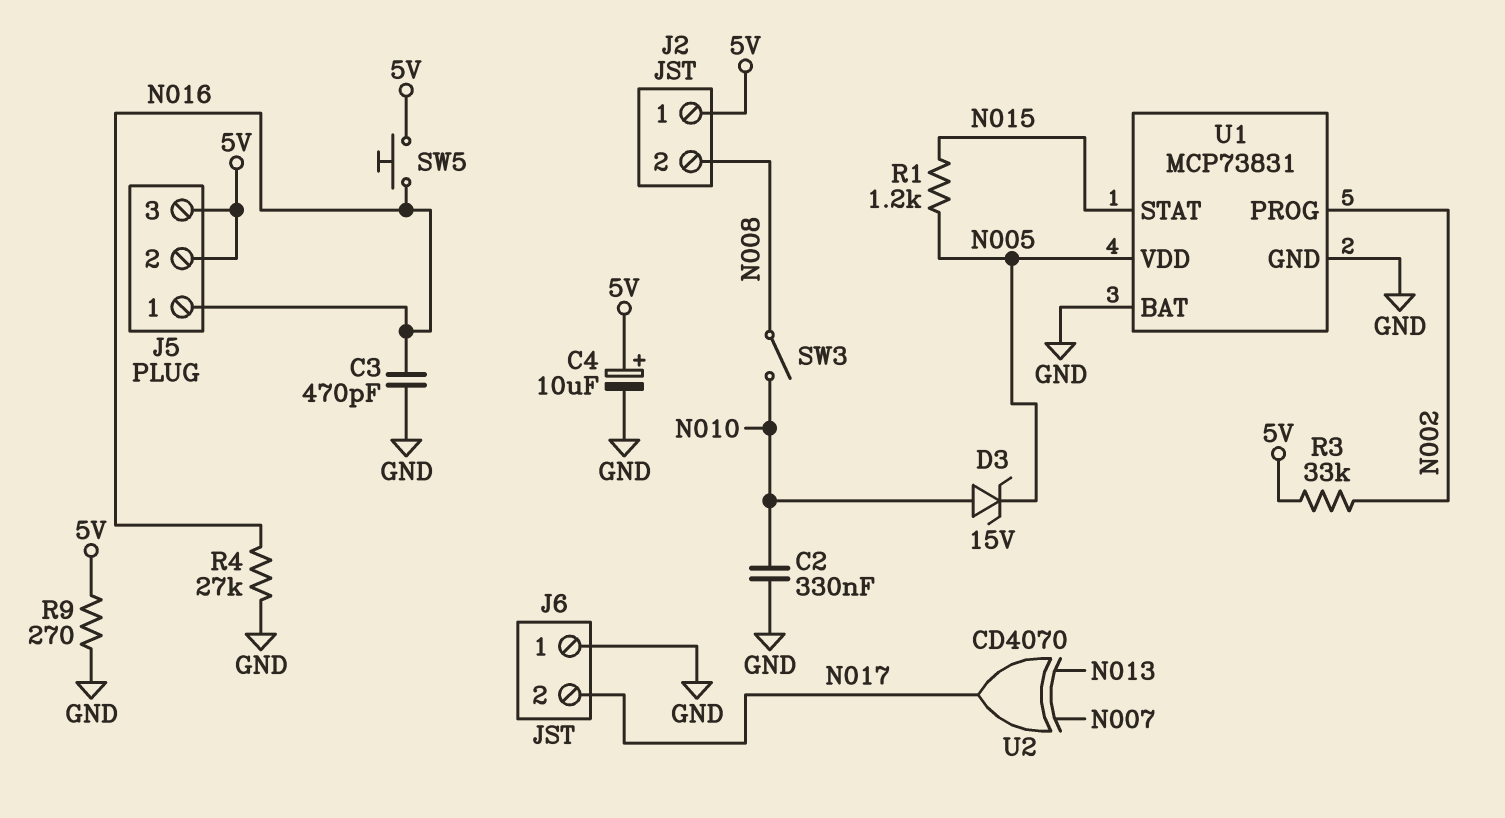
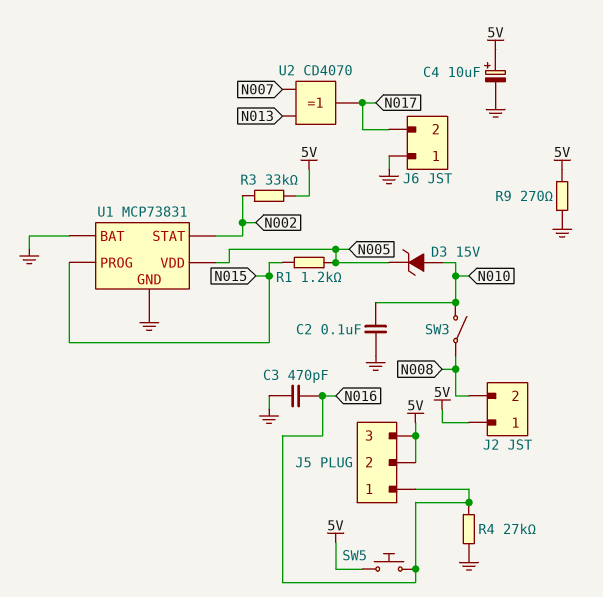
C2: 330nF (GND, N010) -> 100nF (GND, N010)
U1 pin PROG: N002 -> N015
U1 pin STAT: N015 -> N002

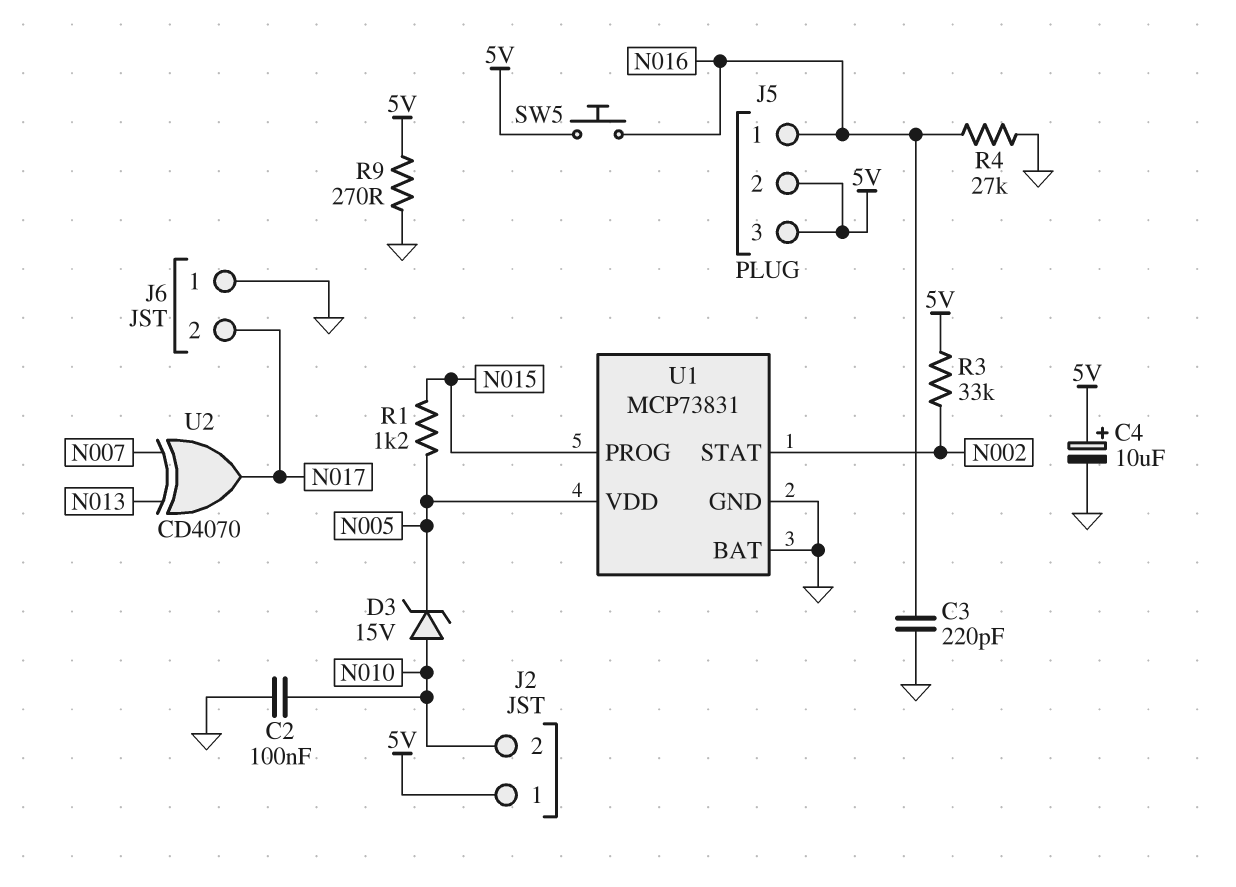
C3: 470pF (GND, N016) -> 220pF (GND, N016)
J2 pin 2: N008 -> N010
SW3: switch (N008, N010) -> none

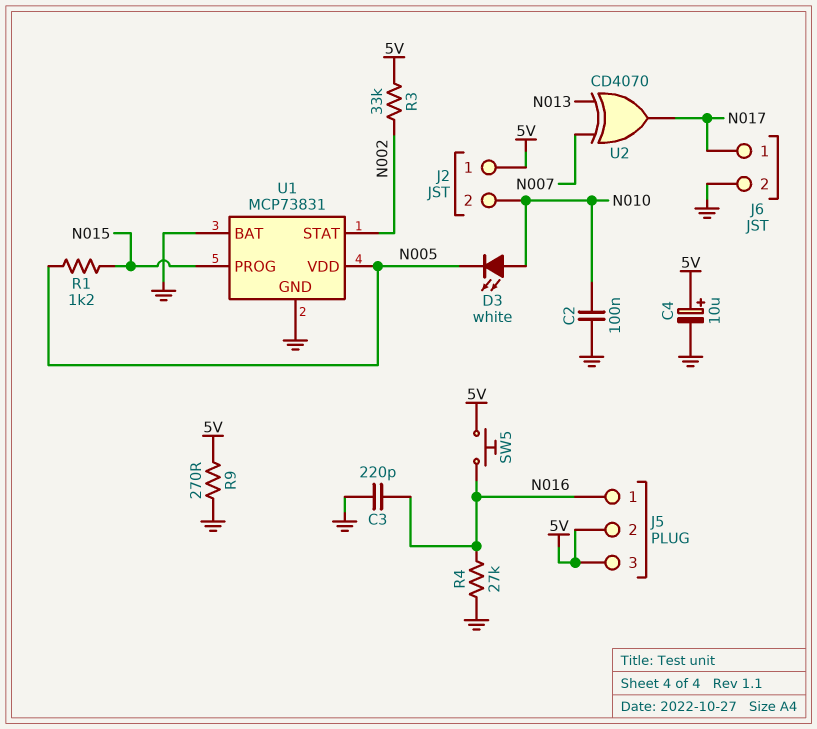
D3: zener 15V (A N010, K N005) -> LED white (A N010, K N005)
J6 pin 1: GND -> N017
J6 pin 2: N017 -> GND

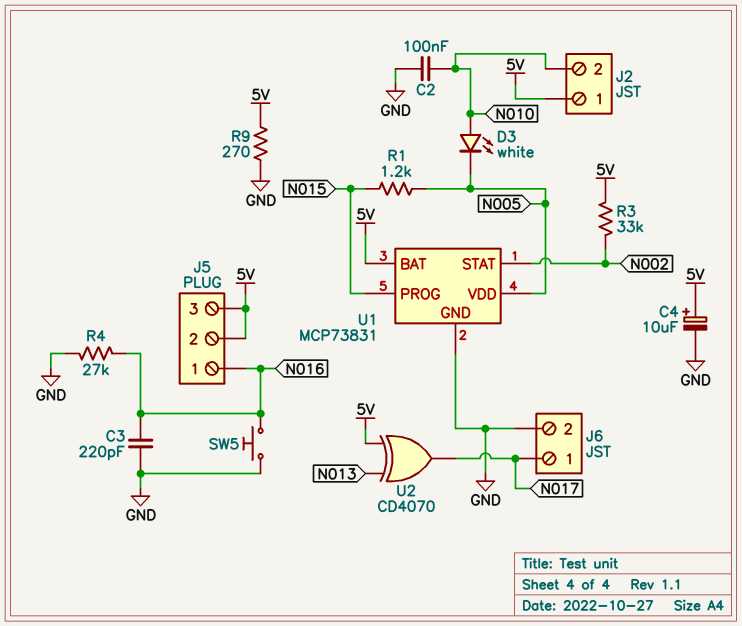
SW5: button (5V, N016) -> button (GND, N016)
U1 pin BAT: GND -> 5V
U2: XOR CD4070 (in N007, in N013, out N017) -> XOR CD4070 (in 5V, in N013, out N017)

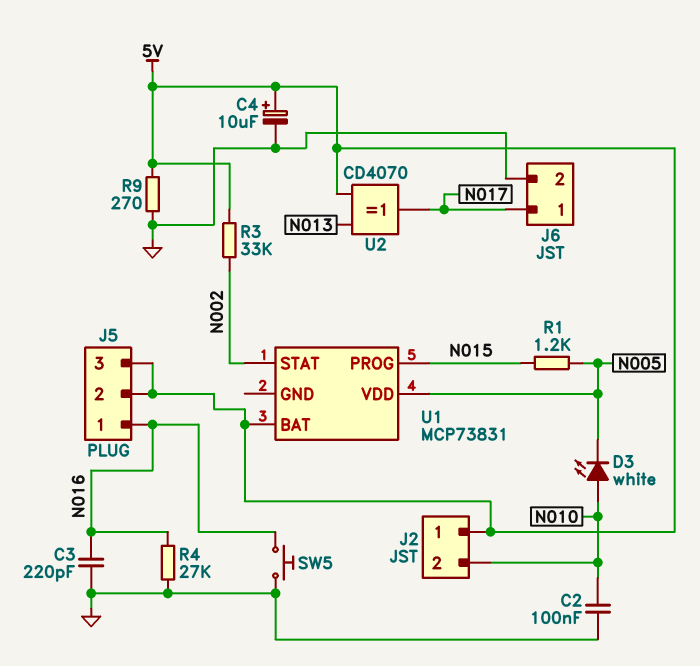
U1 pin GND: GND -> none

